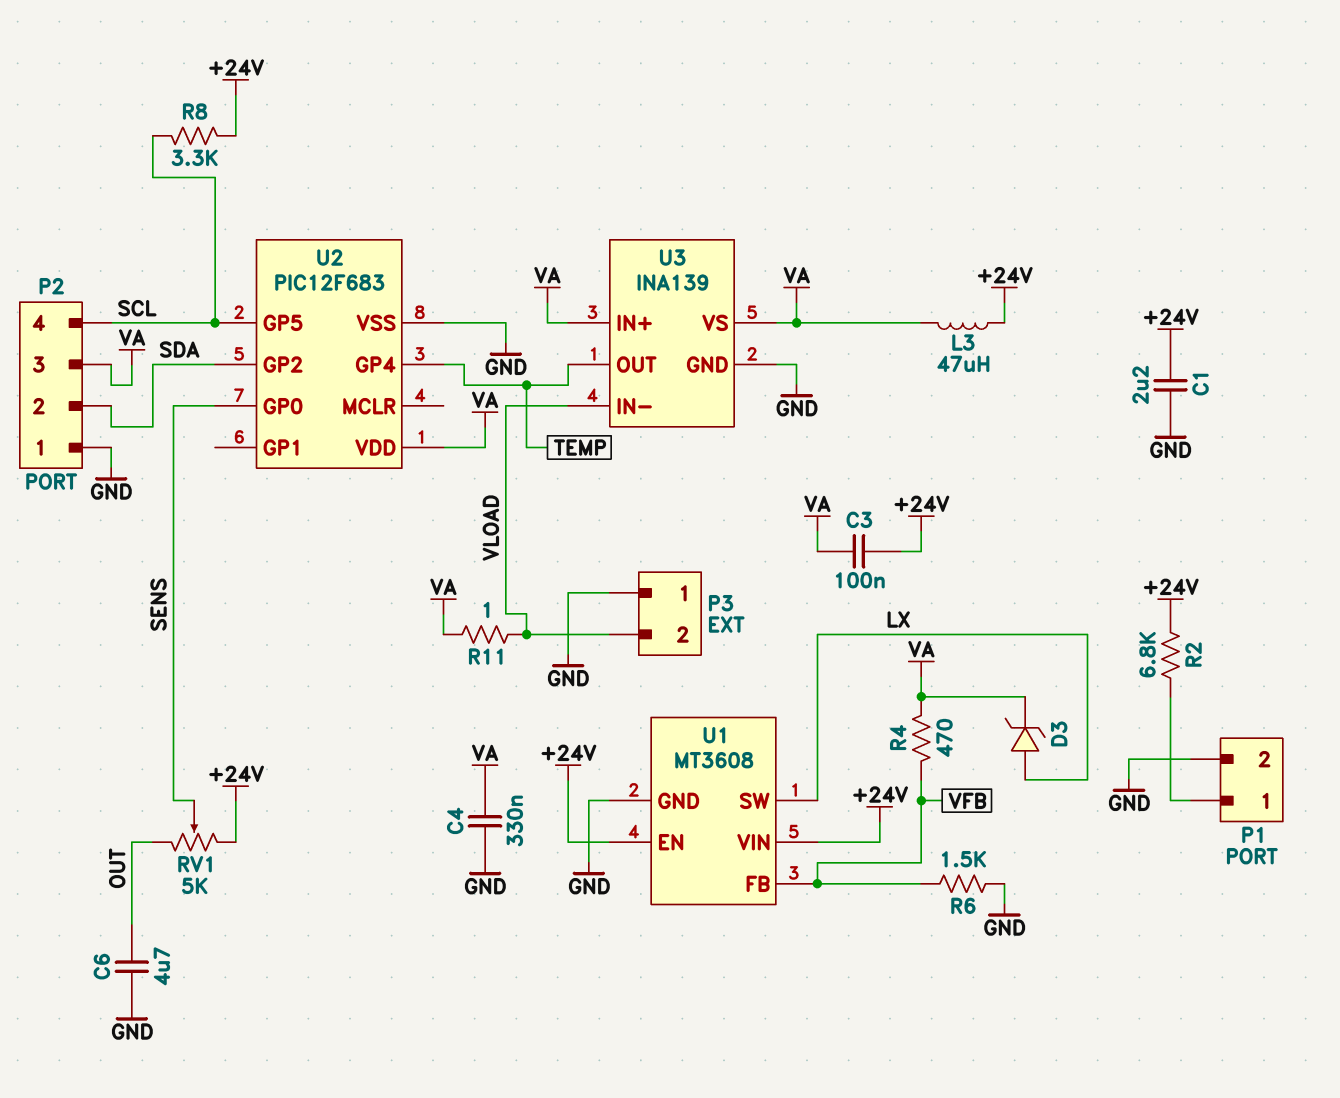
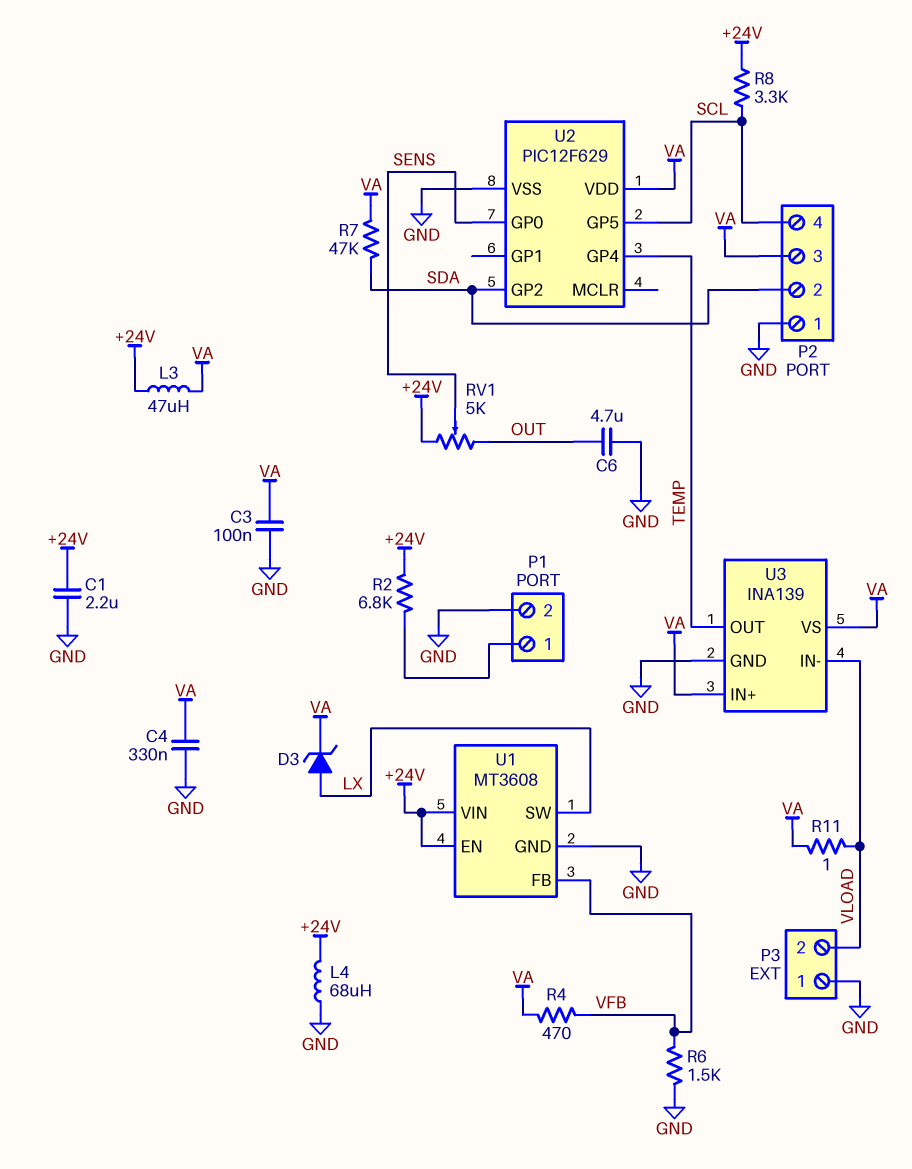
C3: 100nF (+24V, VA) -> 100nF (GND, VA)
L4: none -> 68uH (+24V, GND)
R7: none -> 47k (SDA, VA)
U2: PIC12F683 -> PIC12F629

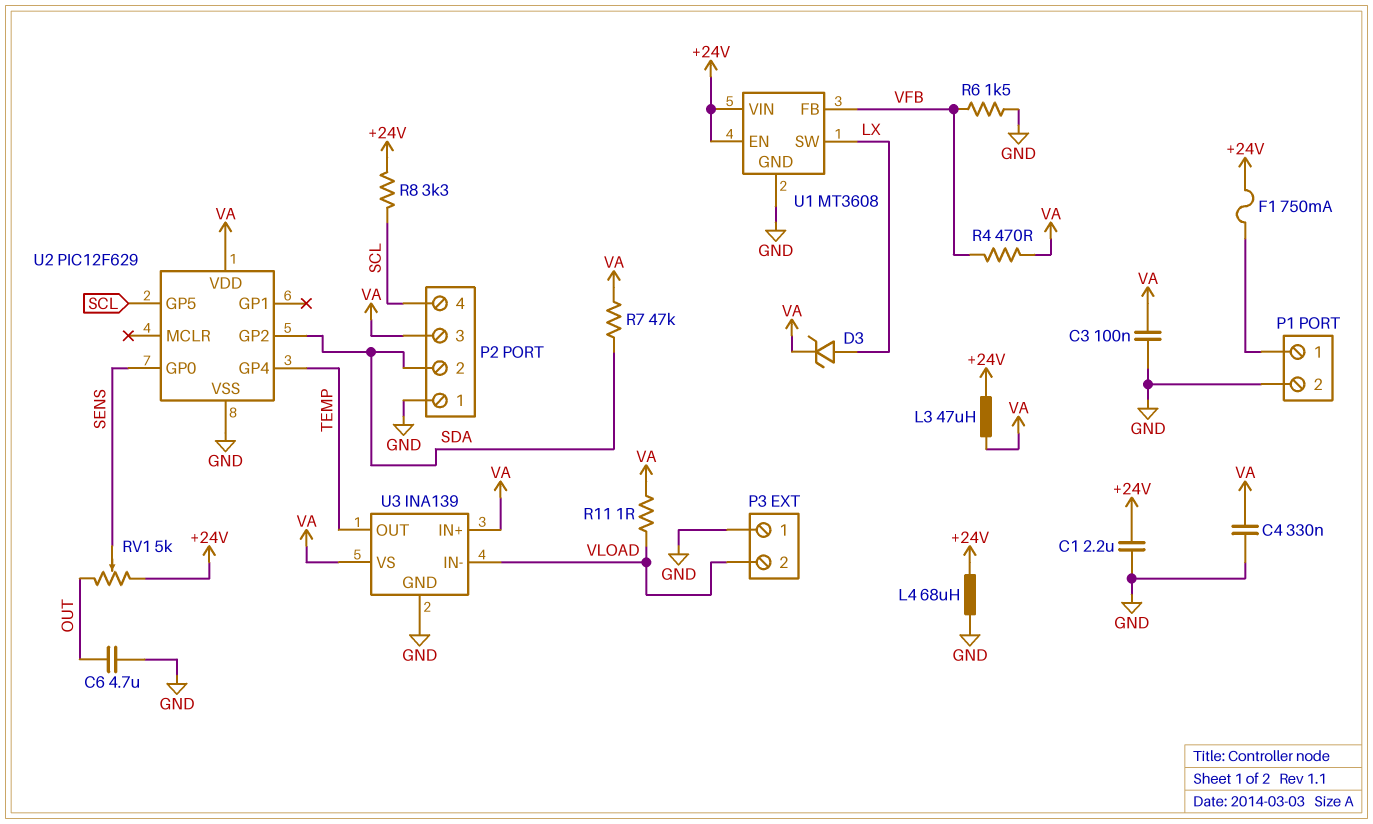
F1: none -> 750mA (+24V, P1/1)
R2: 6.8k (+24V, P1/1) -> none

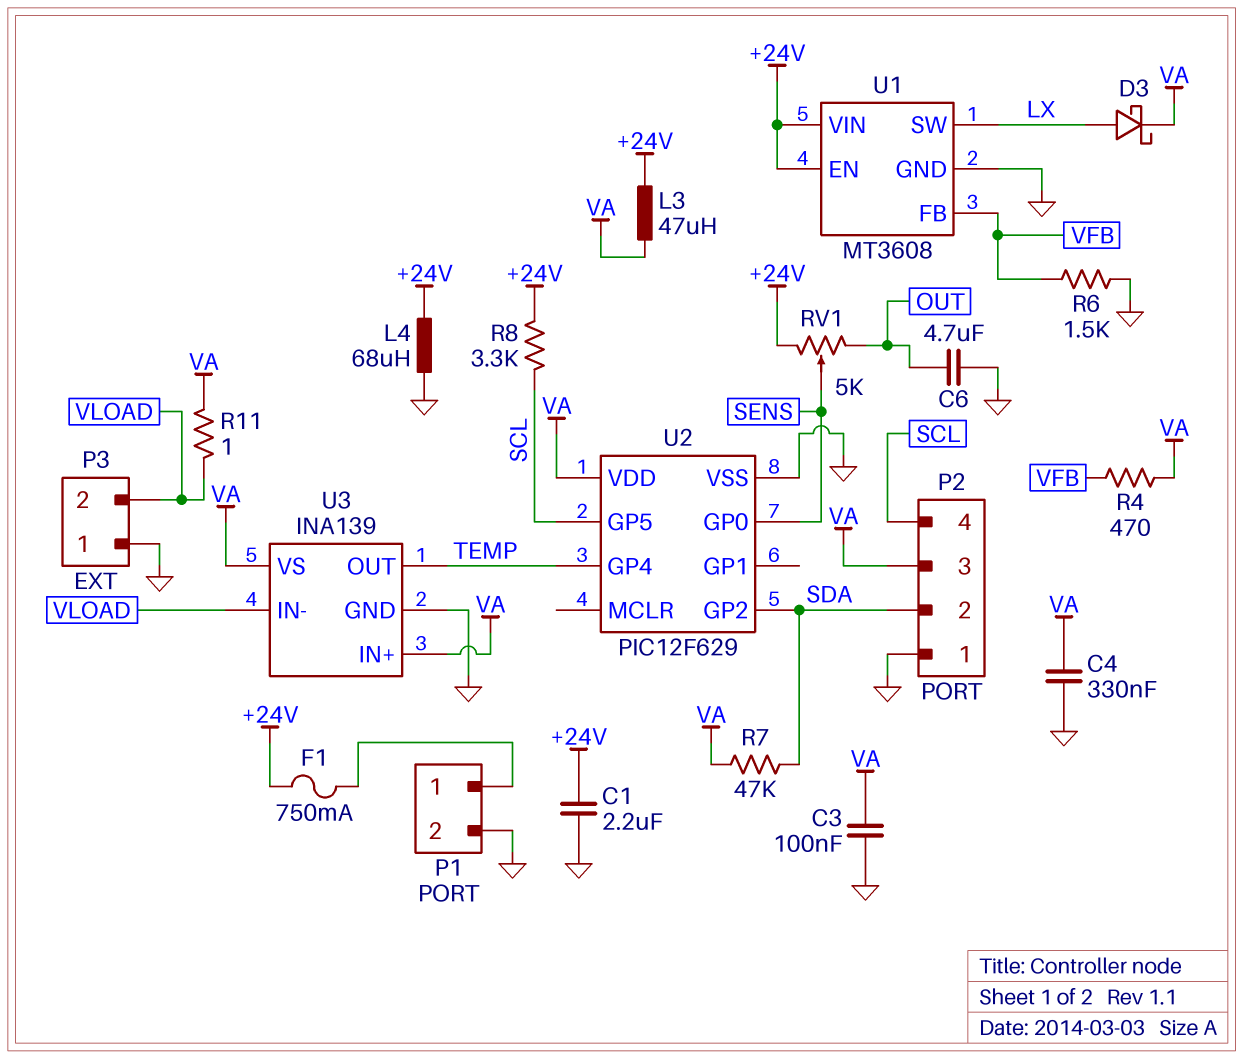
D3: zener (A LX, K VA) -> schottky (A LX, K VA)

